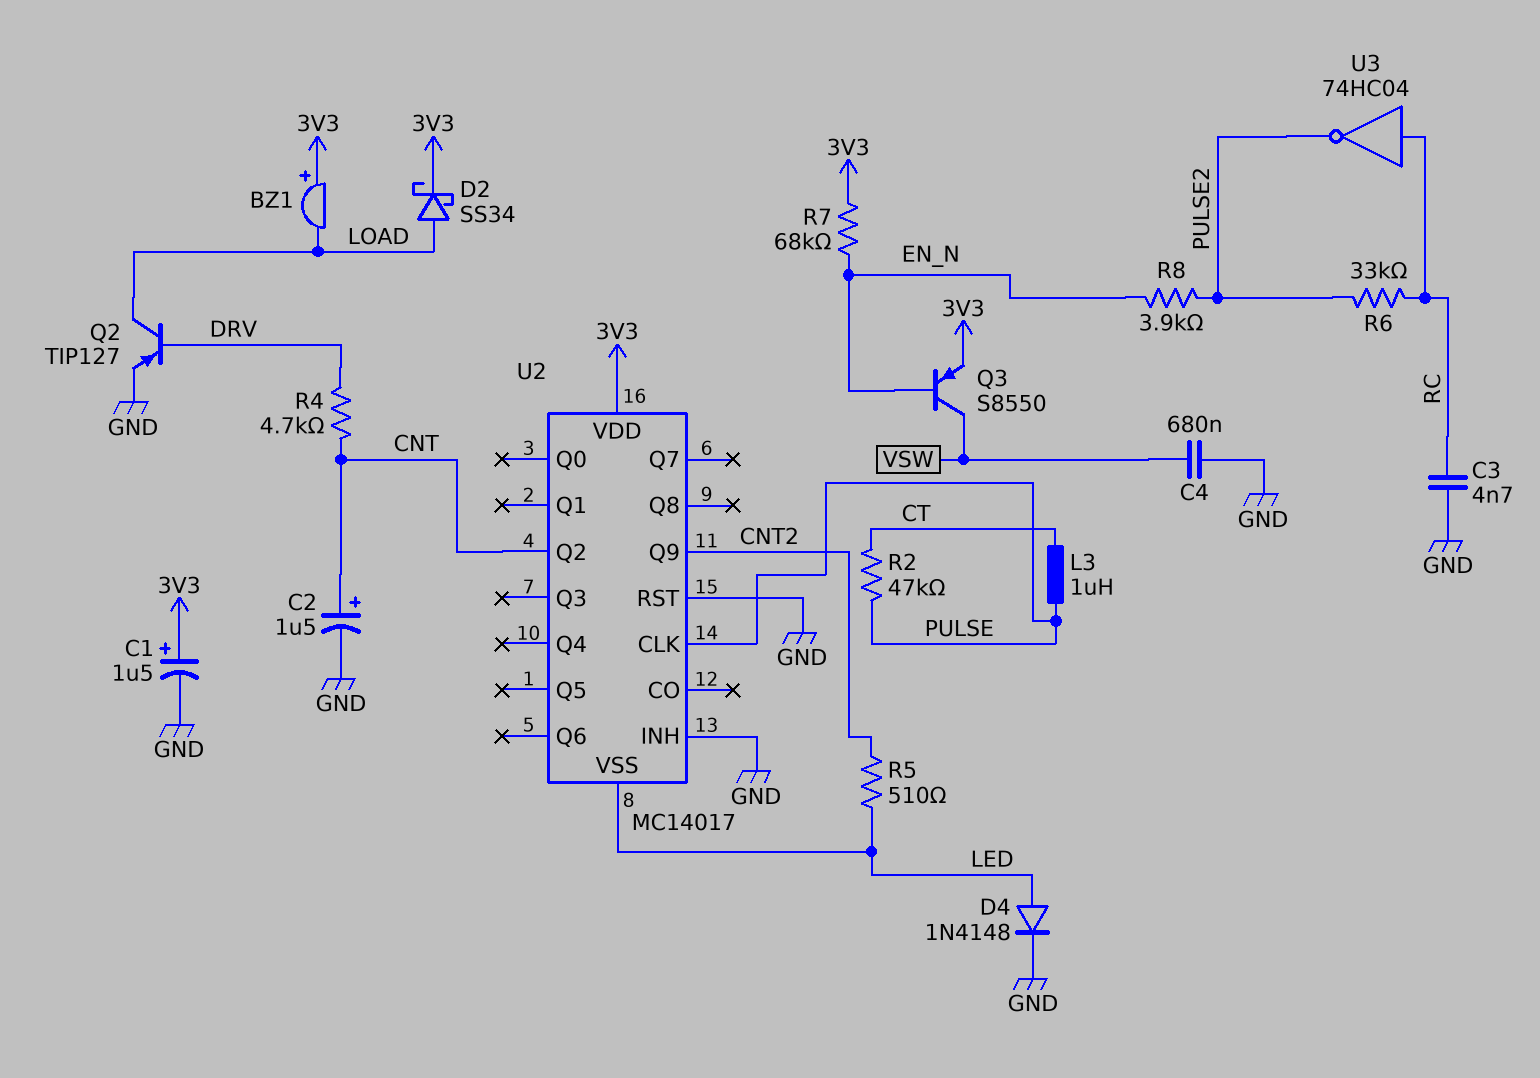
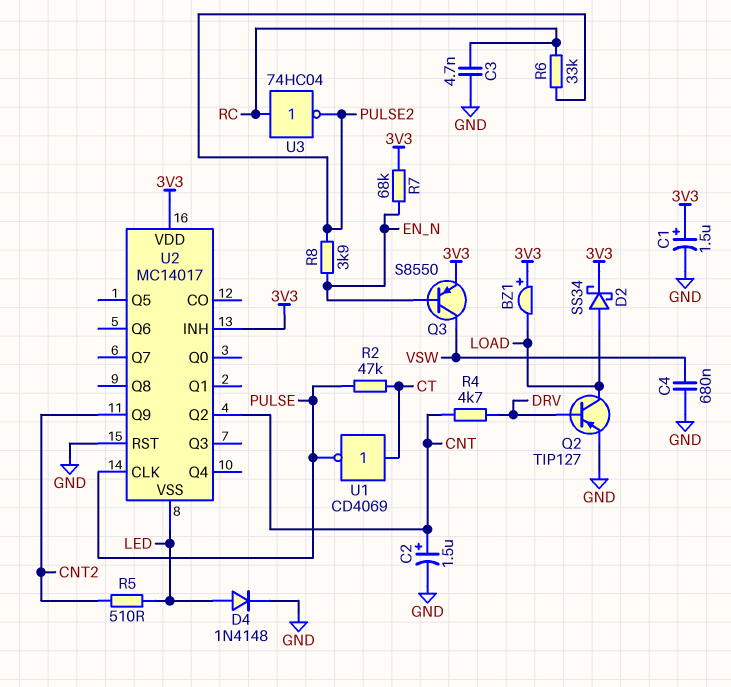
L3: 1uH (CT, PULSE) -> none
U1: none -> NOT CD4069 (in CT, out PULSE)
U2 pin INH: GND -> 3V3

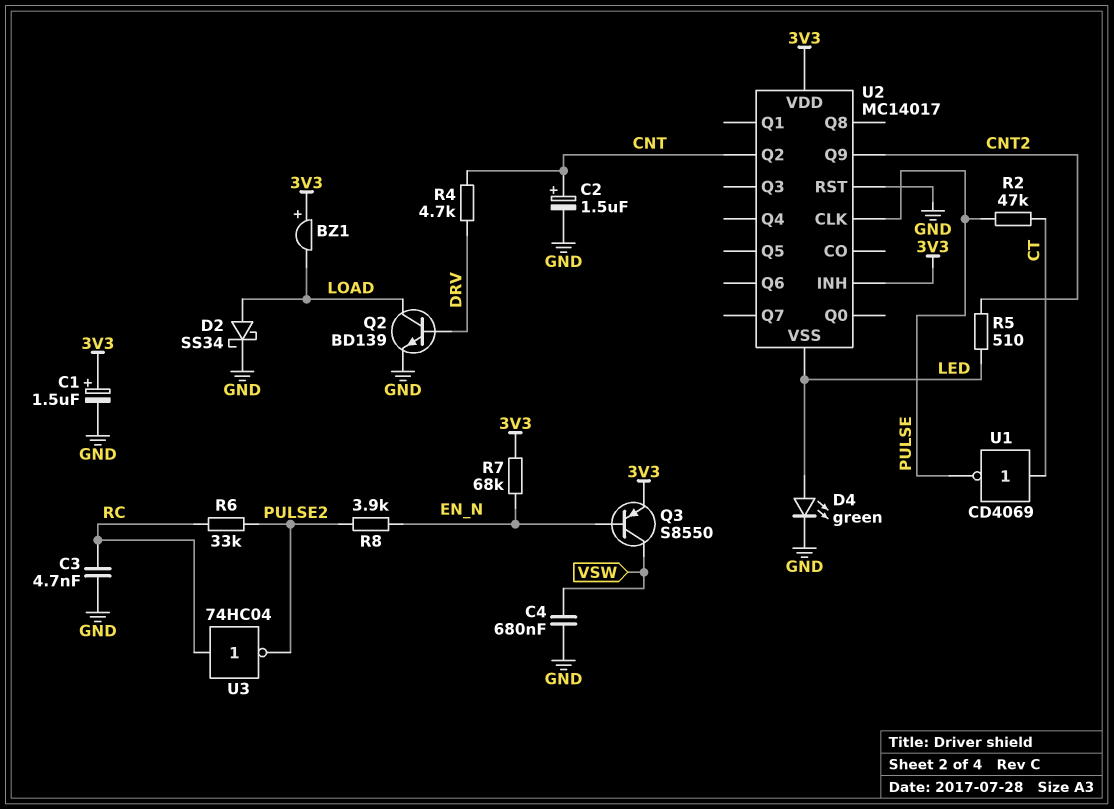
D2: schottky SS34 (A LOAD, K 3V3) -> schottky SS34 (A LOAD, K GND)
D4: diode 1N4148 (A LED, K GND) -> LED green (A LED, K GND)
Q2: PNP TIP127 (B DRV, C LOAD, E GND) -> NPN BD139 (B DRV, C LOAD, E GND)

